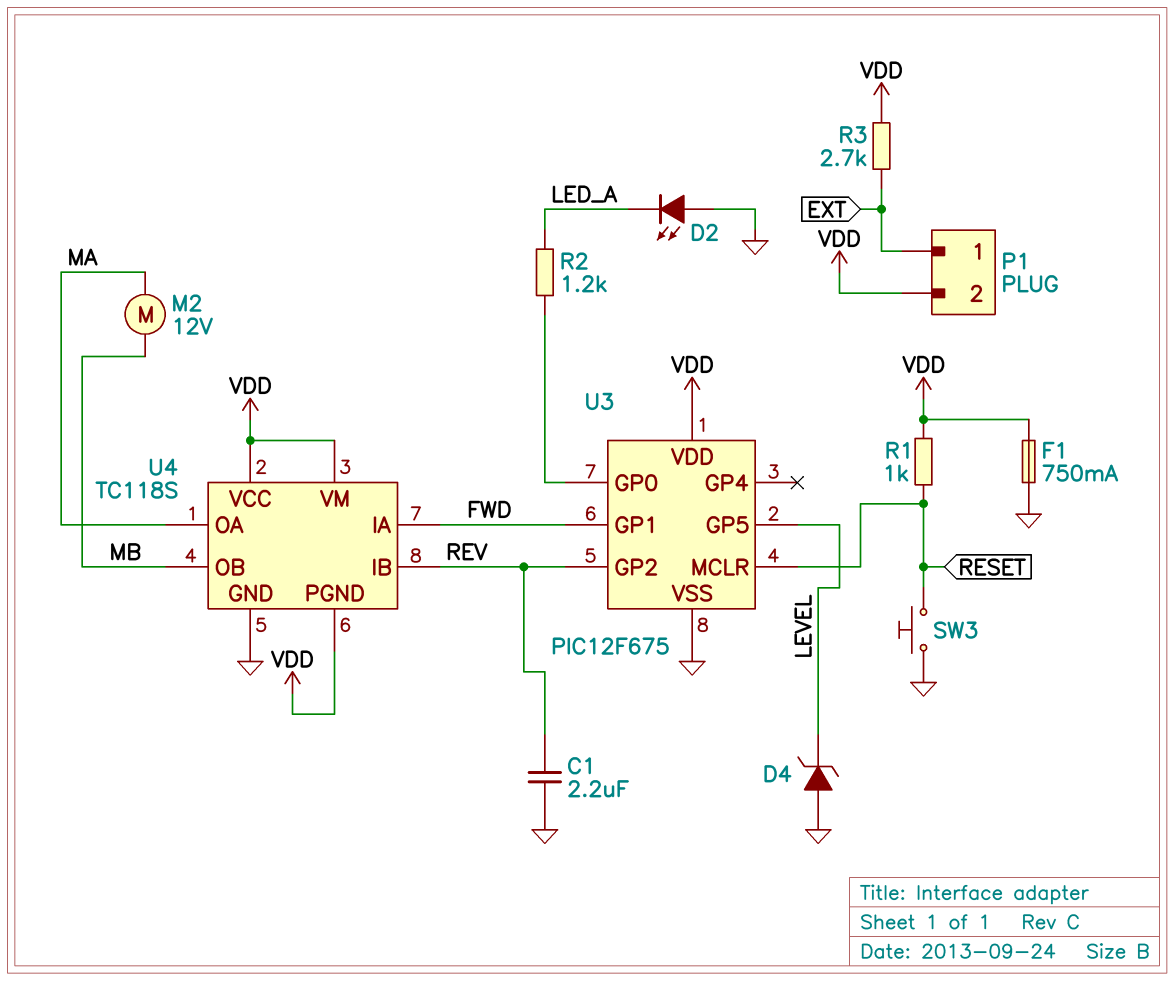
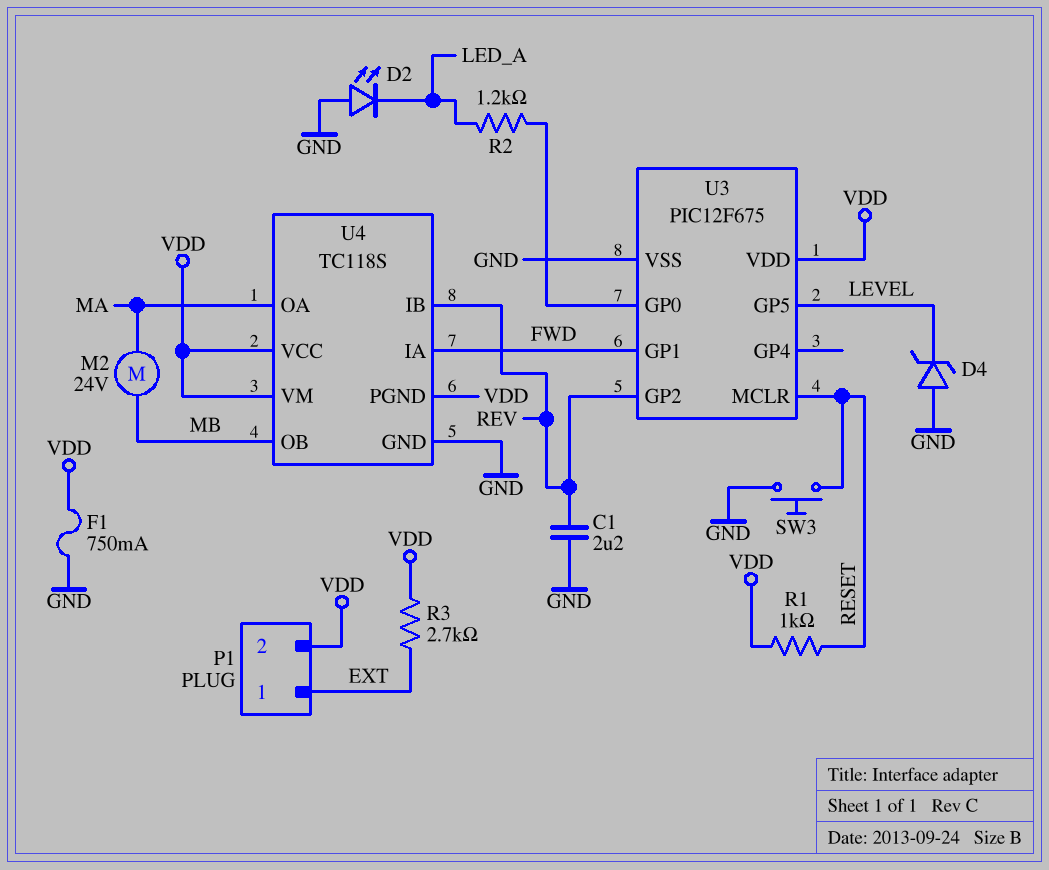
M2: motor 12V (MA, MB) -> motor 24V (MA, MB)

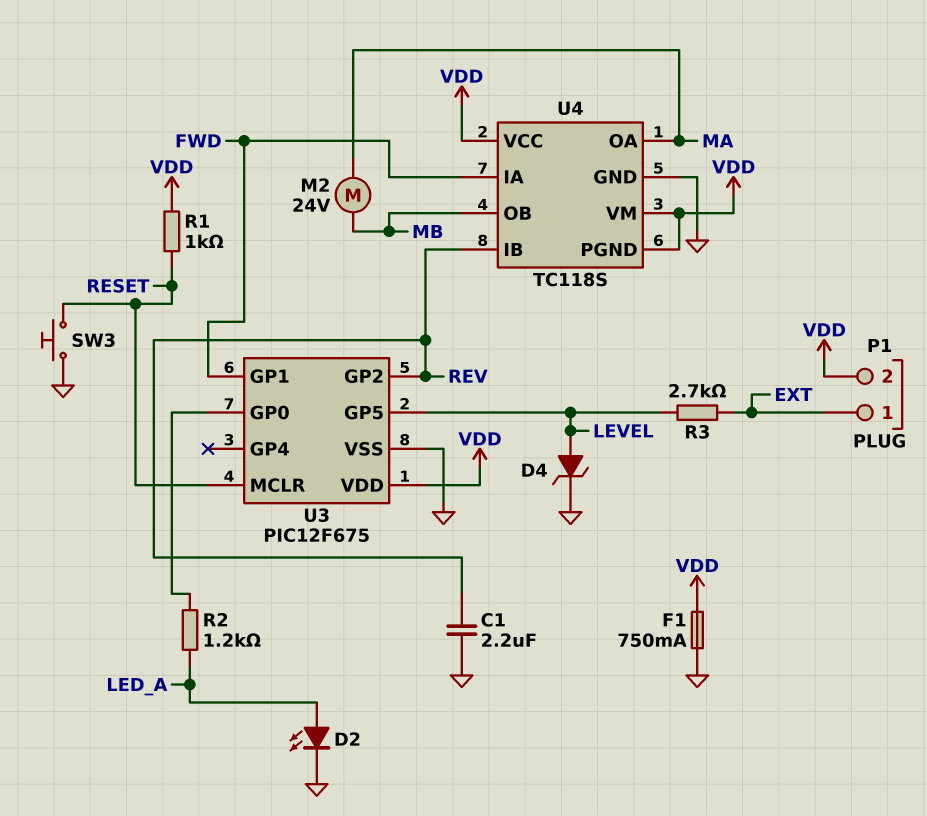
D2: LED (A GND, K LED_A) -> LED (A LED_A, K GND)
D4: zener (A GND, K LEVEL) -> zener (A LEVEL, K GND)
R3: 2.7k (EXT, VDD) -> 2.7k (EXT, LEVEL)

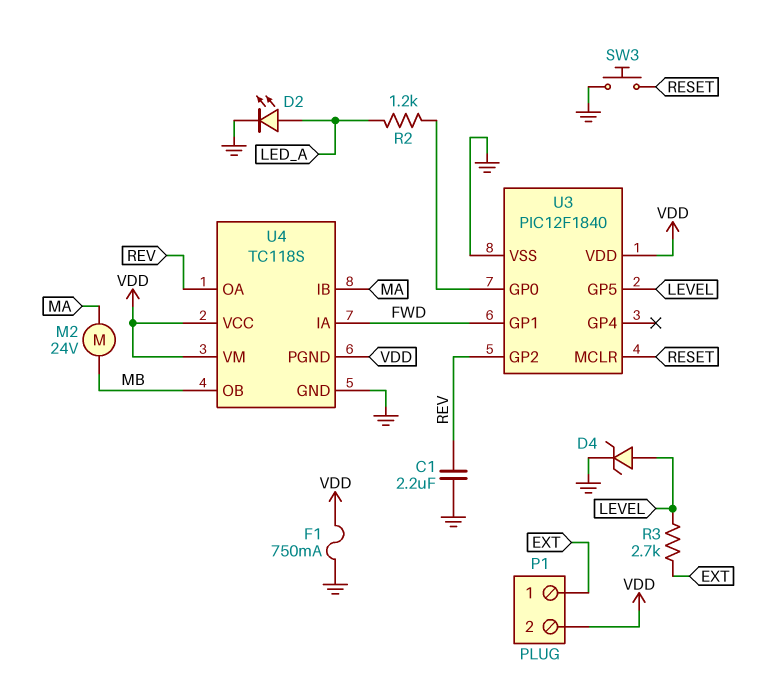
R1: 1k (RESET, VDD) -> none
U3: PIC12F675 -> PIC12F1840
U4 pin IB: REV -> MA
U4 pin OA: MA -> REV

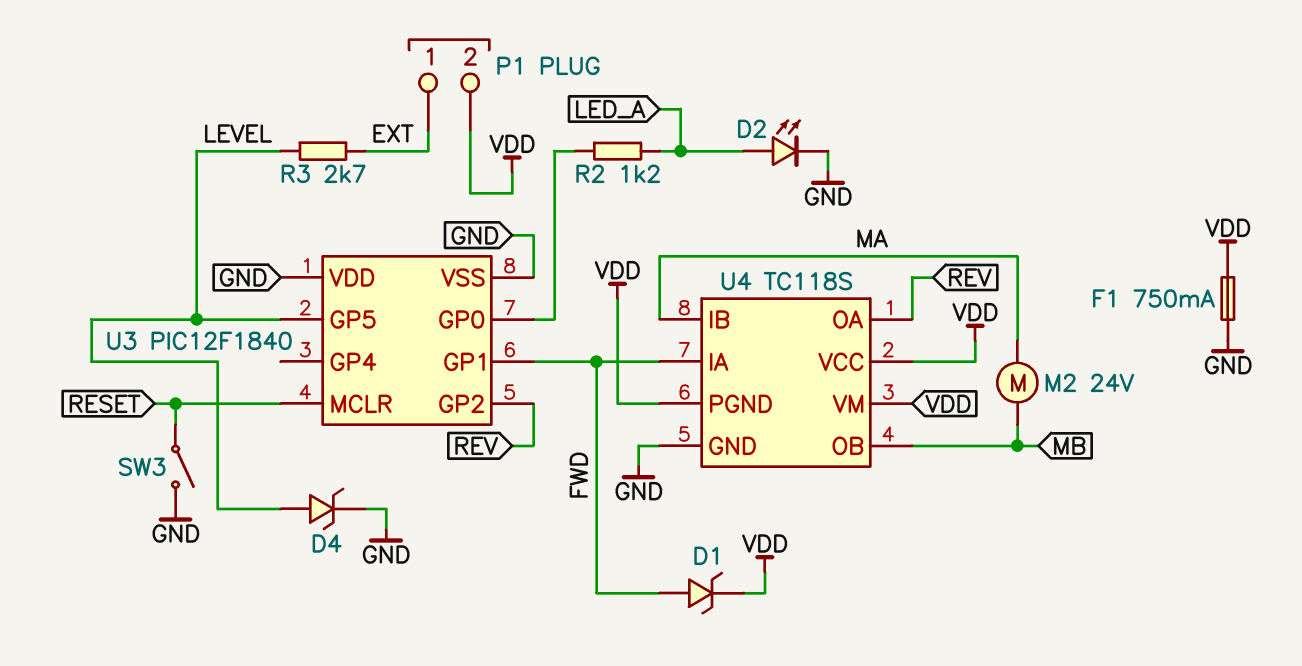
C1: 2.2uF (GND, REV) -> none
D1: none -> zener (A FWD, K VDD)
SW3: button (GND, RESET) -> switch (GND, RESET)
U3 pin VDD: VDD -> GND

